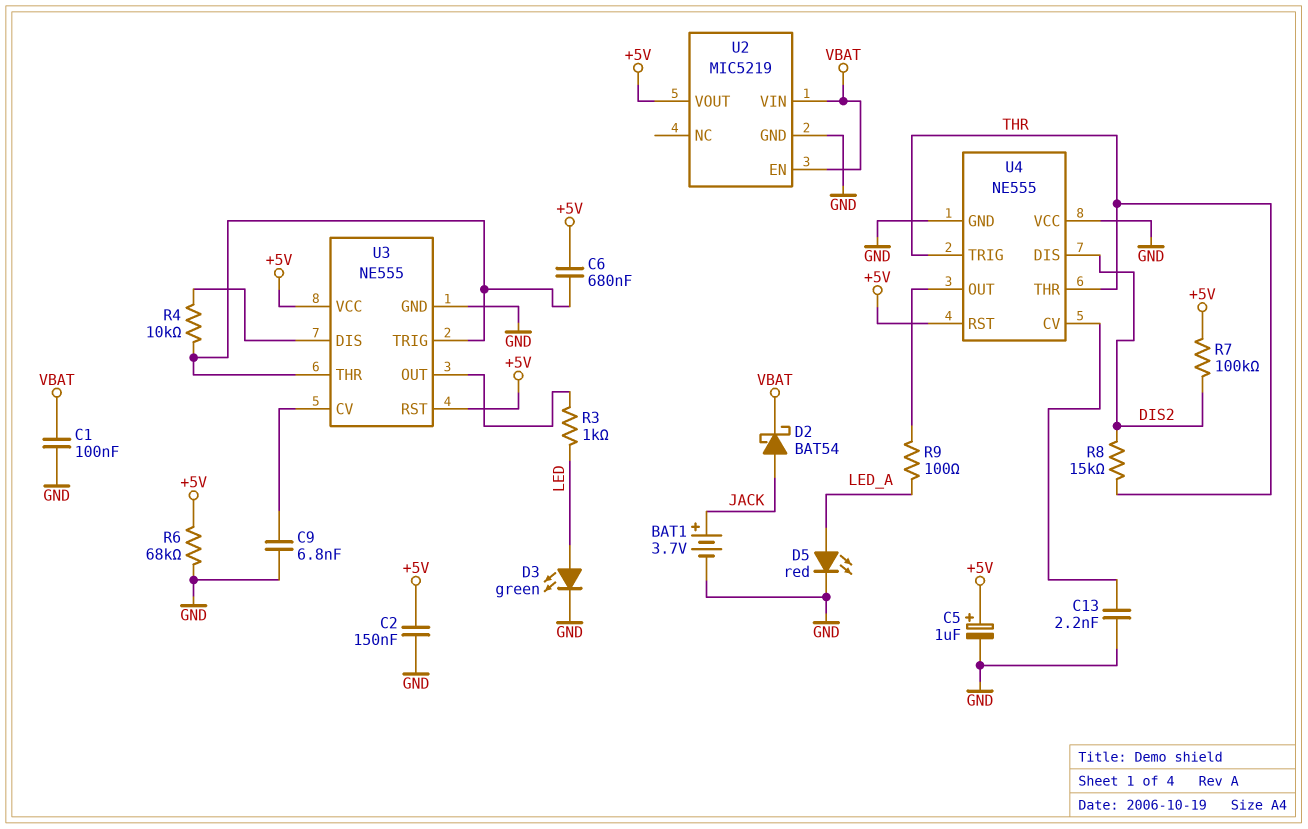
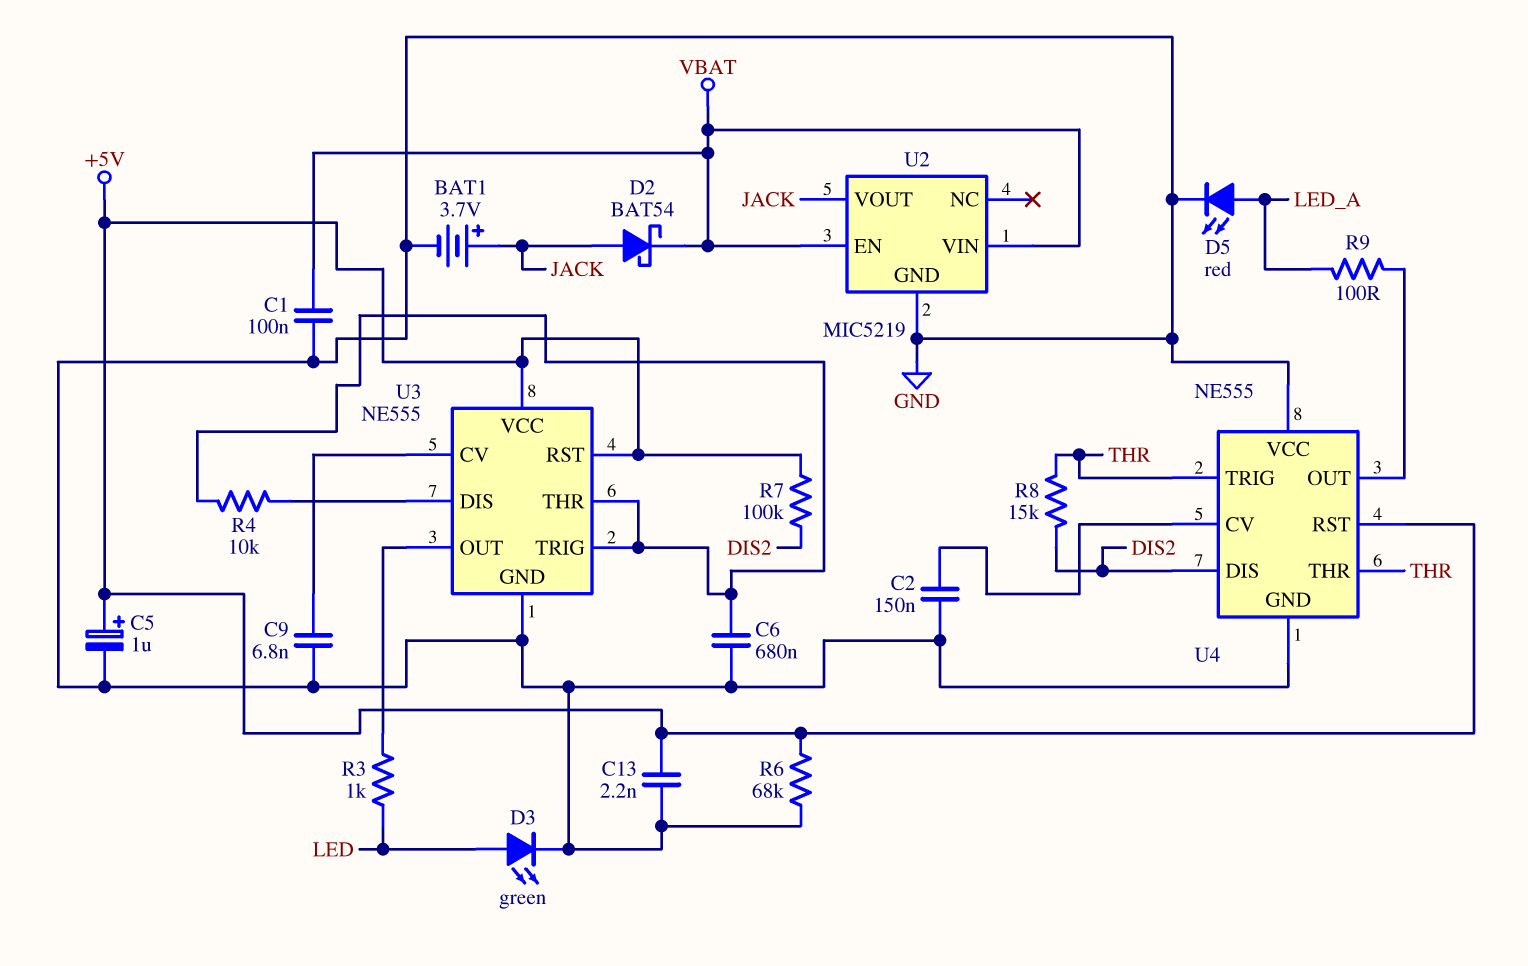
C2: 150nF (+5V, GND) -> 150nF (GND, U4/CV)
C6: 680nF (+5V, U3/THR) -> 680nF (GND, U3/THR)
C13: 2.2nF (GND, U4/CV) -> 2.2nF (+5V, GND)
U2 pin VOUT: +5V -> JACK

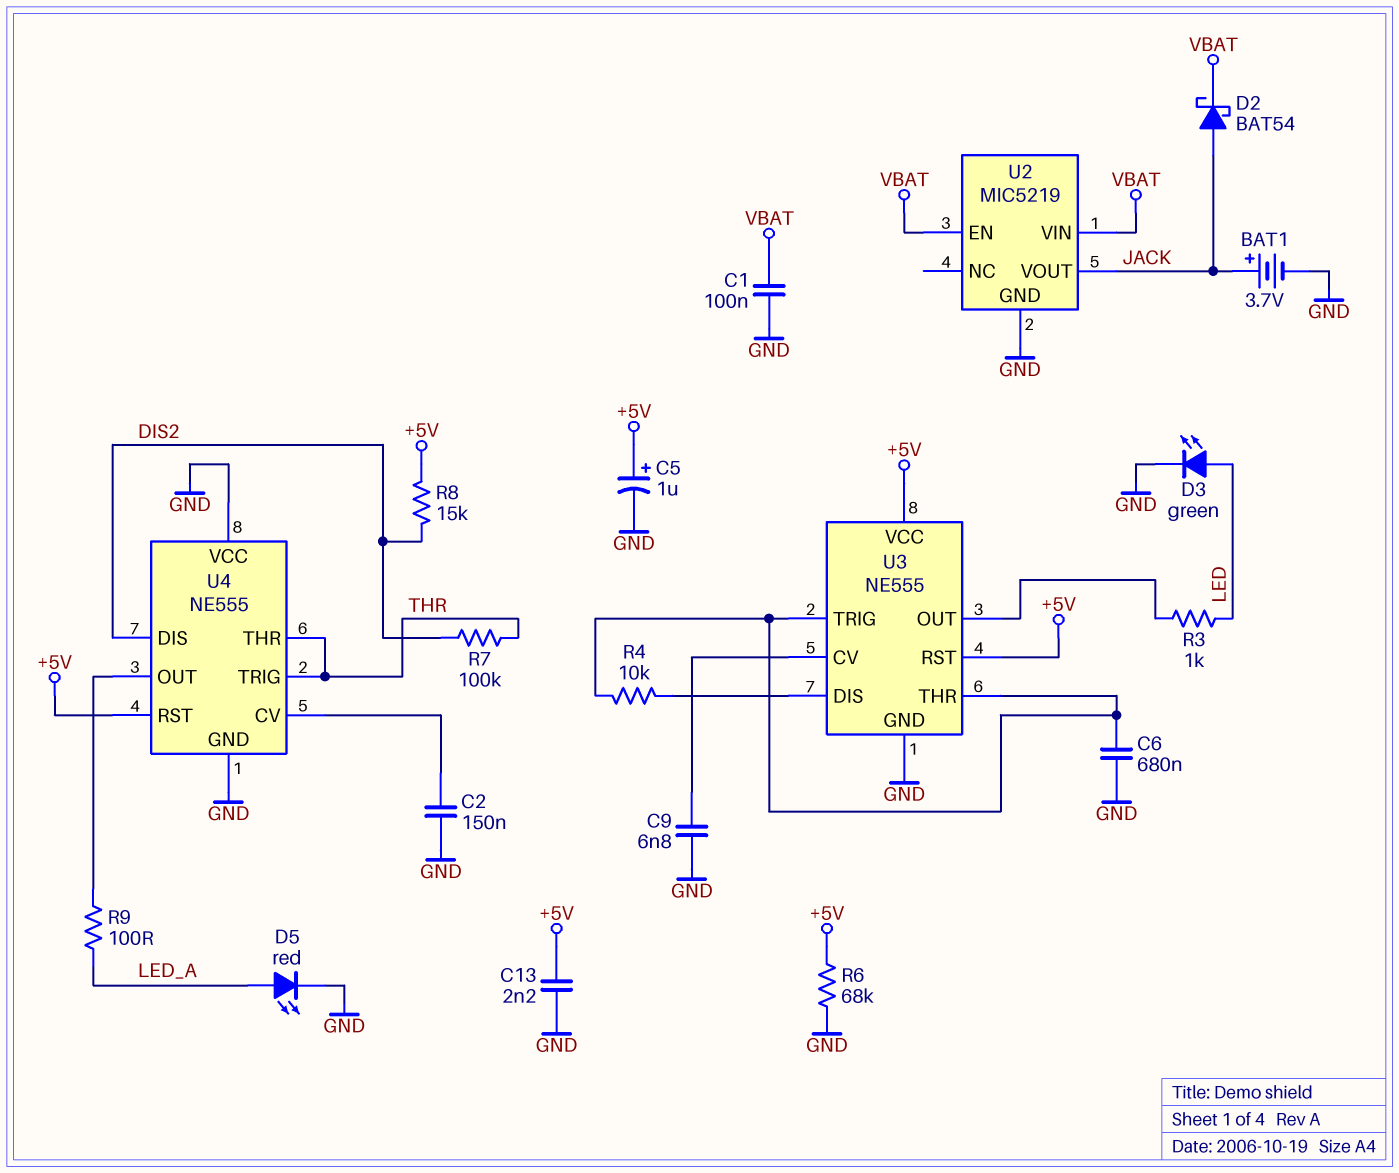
R7: 100k (+5V, DIS2) -> 100k (DIS2, THR)
R8: 15k (DIS2, THR) -> 15k (+5V, DIS2)

